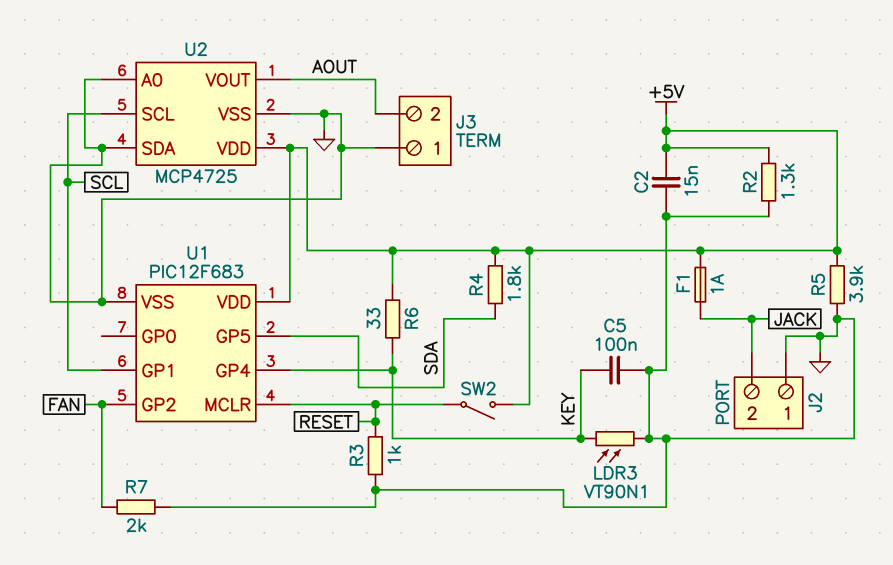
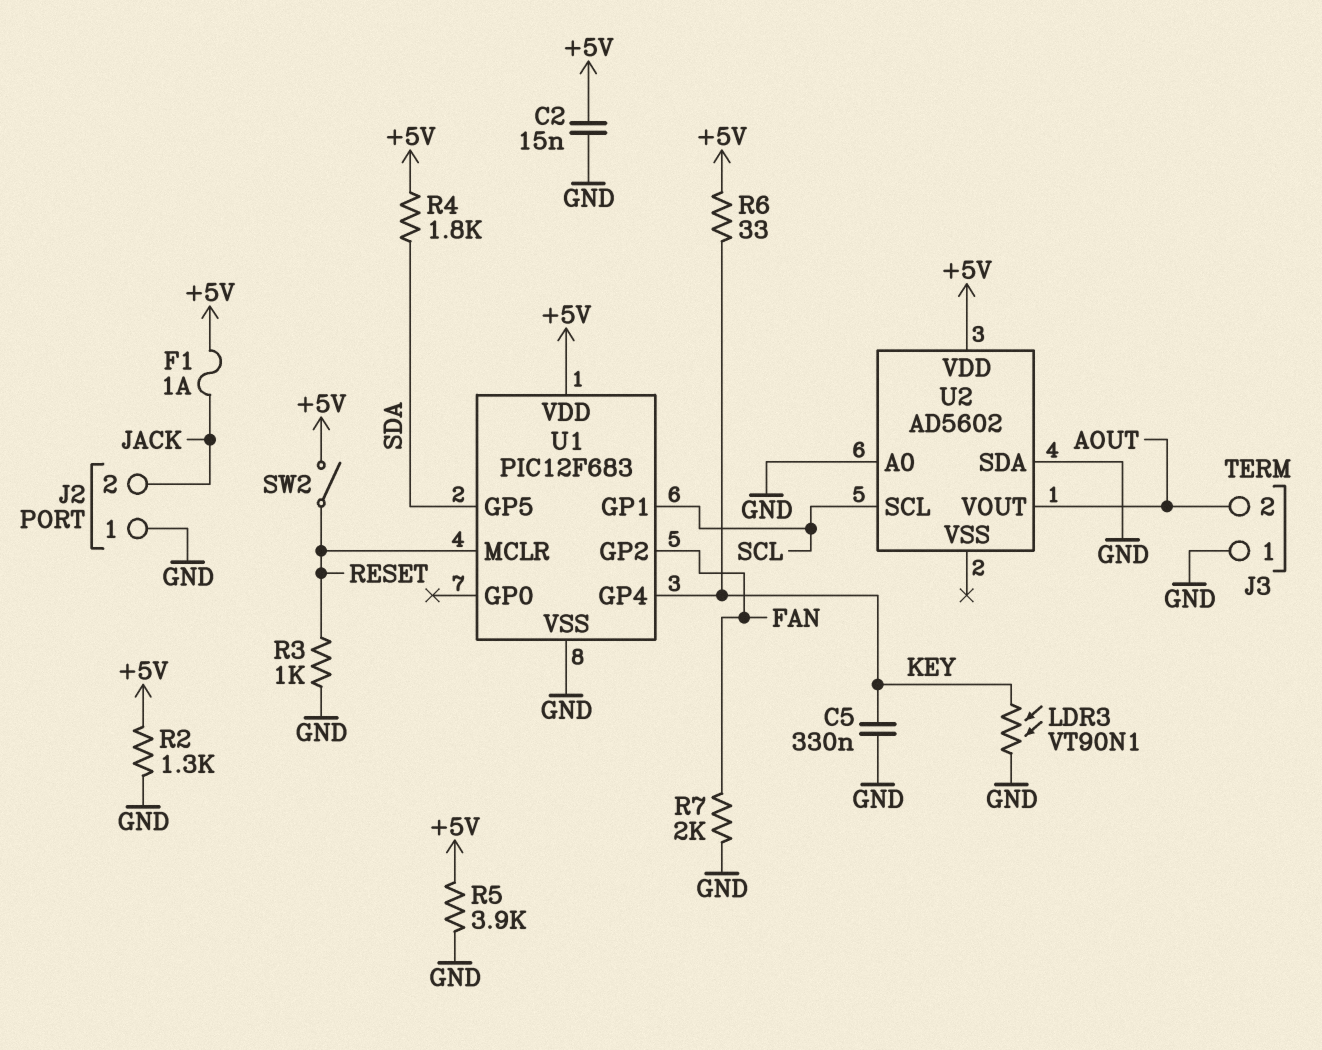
C5: 100nF (GND, KEY) -> 330nF (GND, KEY)
U2: MCP4725 -> AD5602
U2 pin VSS: GND -> none

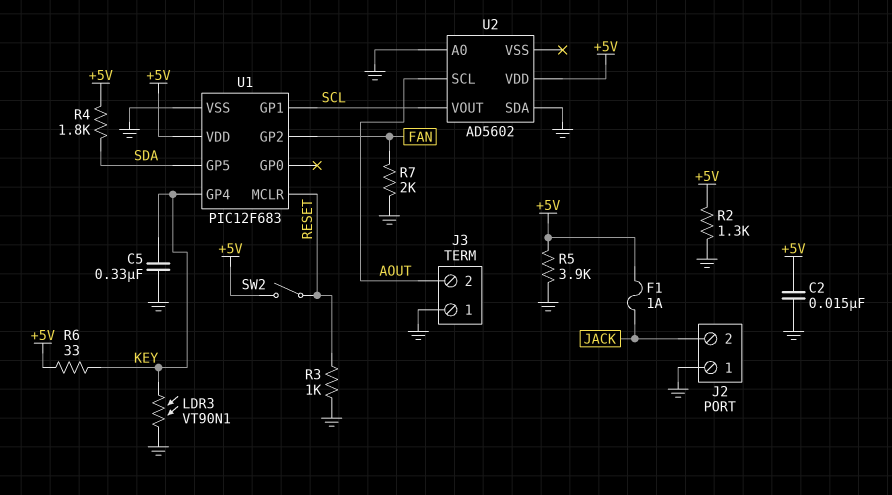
U2 pin SCL: SCL -> AOUT
U2 pin VOUT: AOUT -> SCL

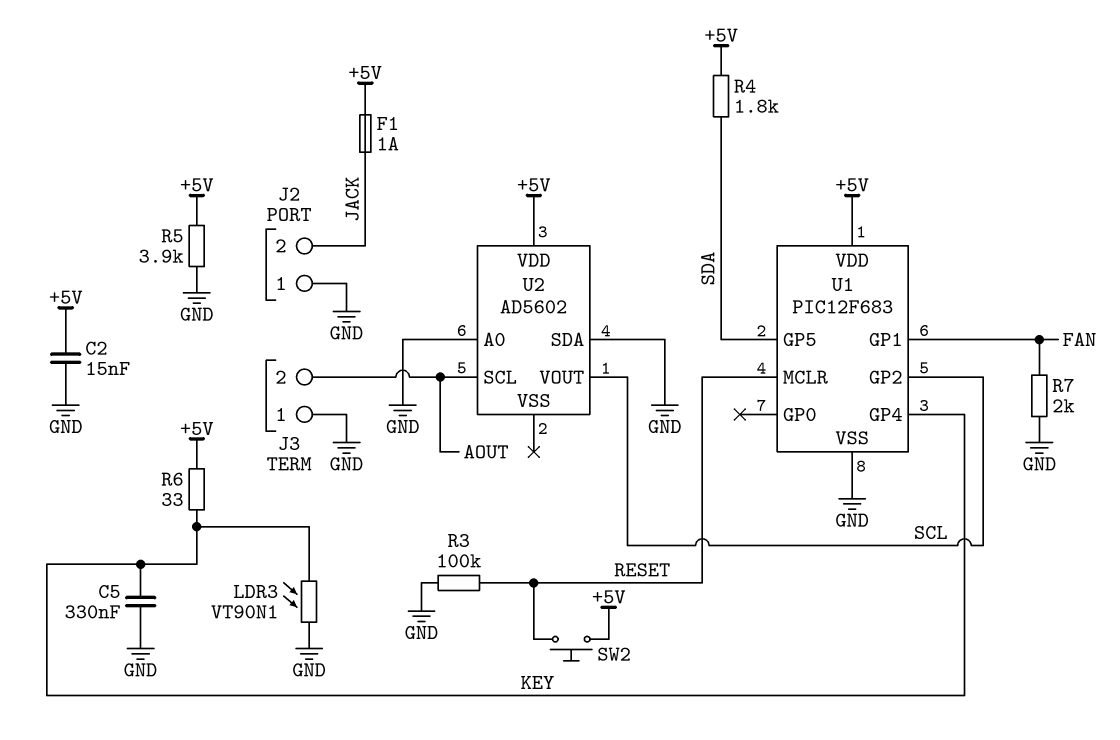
R2: 1.3k (+5V, GND) -> none
R3: 1k (GND, RESET) -> 100k (GND, RESET)
SW2: switch (+5V, RESET) -> button (+5V, RESET)
U1 pin GP1: SCL -> FAN
U1 pin GP2: FAN -> SCL

